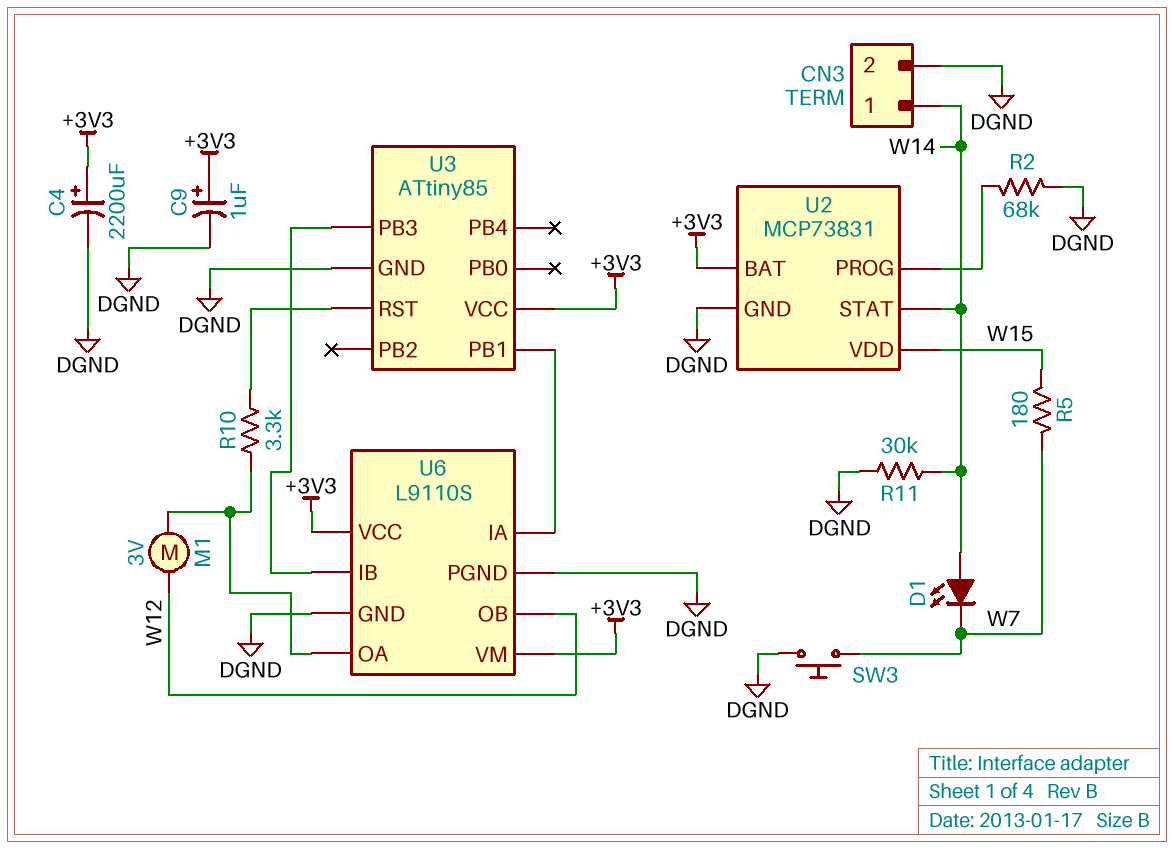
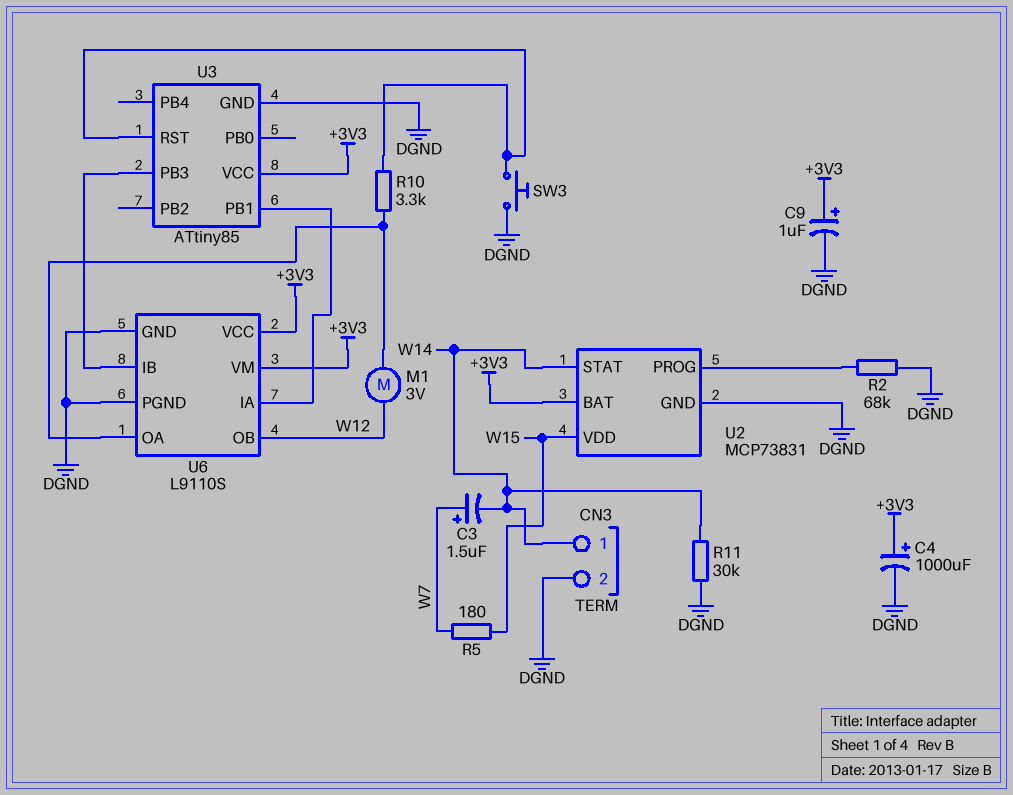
C3: none -> 1.5uF (plus W7, minus W14)
C4: 2200uF (plus +3V3, minus DGND) -> 1000uF (plus +3V3, minus DGND)
D1: LED (A W14, K W7) -> none
SW3: button (DGND, W7) -> button (DGND, U3/RST)

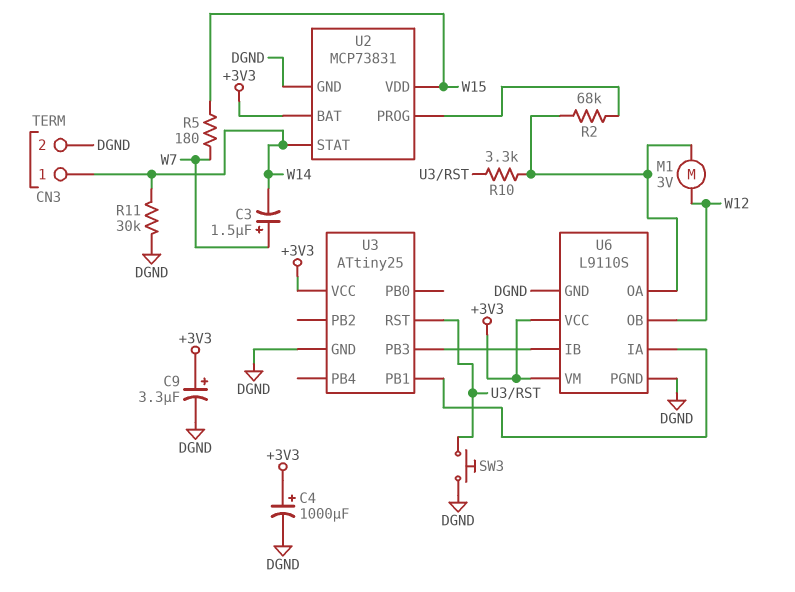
C9: 1uF (plus +3V3, minus DGND) -> 3.3uF (plus +3V3, minus DGND)
R2: 68k (DGND, U2/PROG) -> 68k (U2/PROG, U6/OA)
U3: ATtiny85 -> ATtiny25

